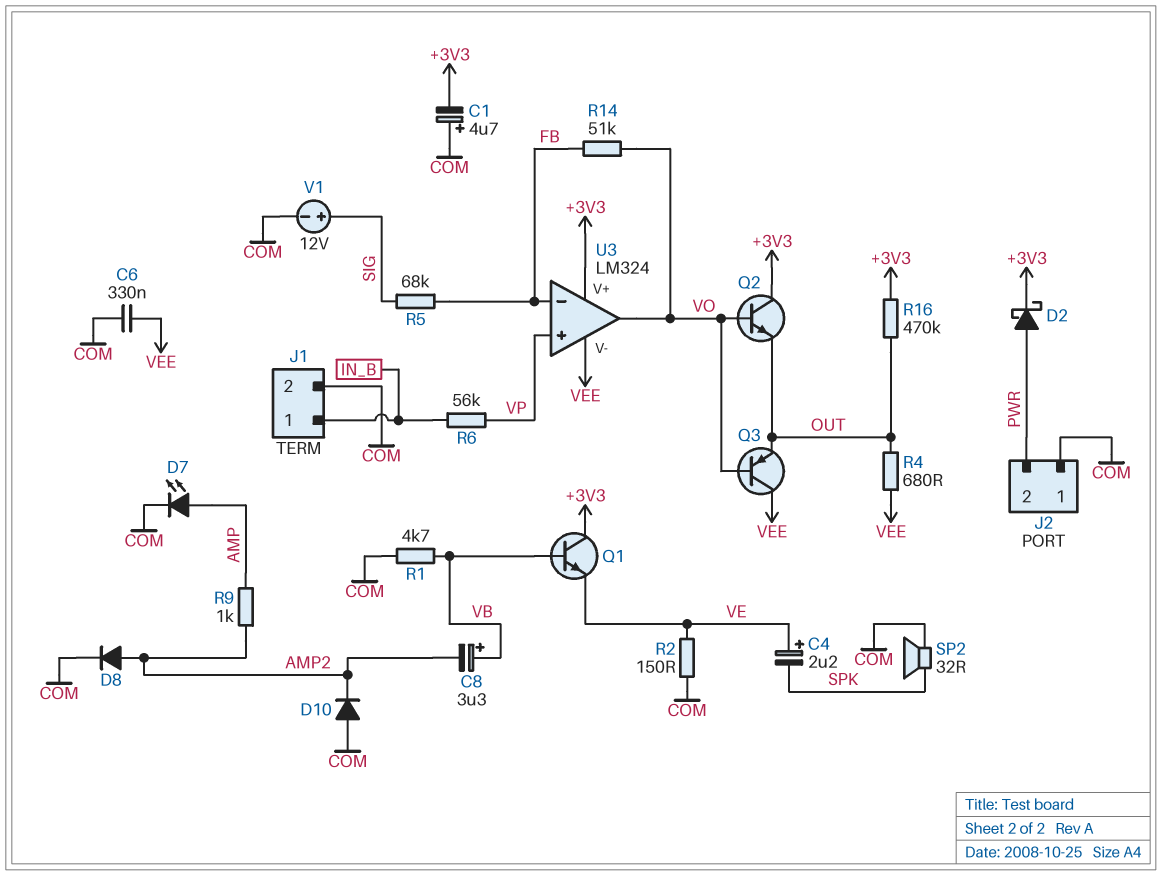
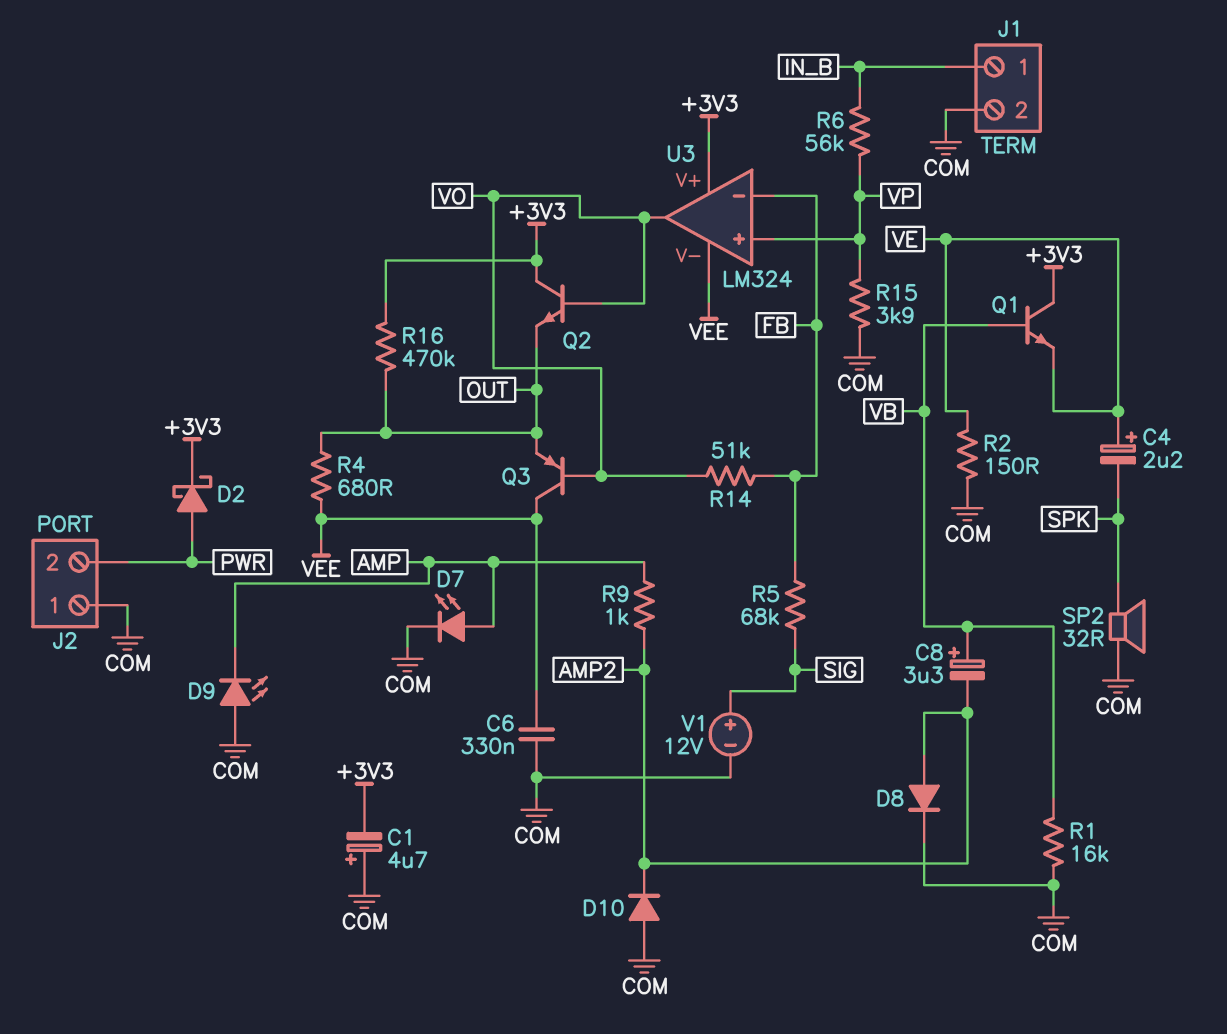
D9: none -> LED (A COM, K AMP)
R1: 4.7k (COM, VB) -> 16k (COM, VB)
R15: none -> 3.9k (COM, VP)

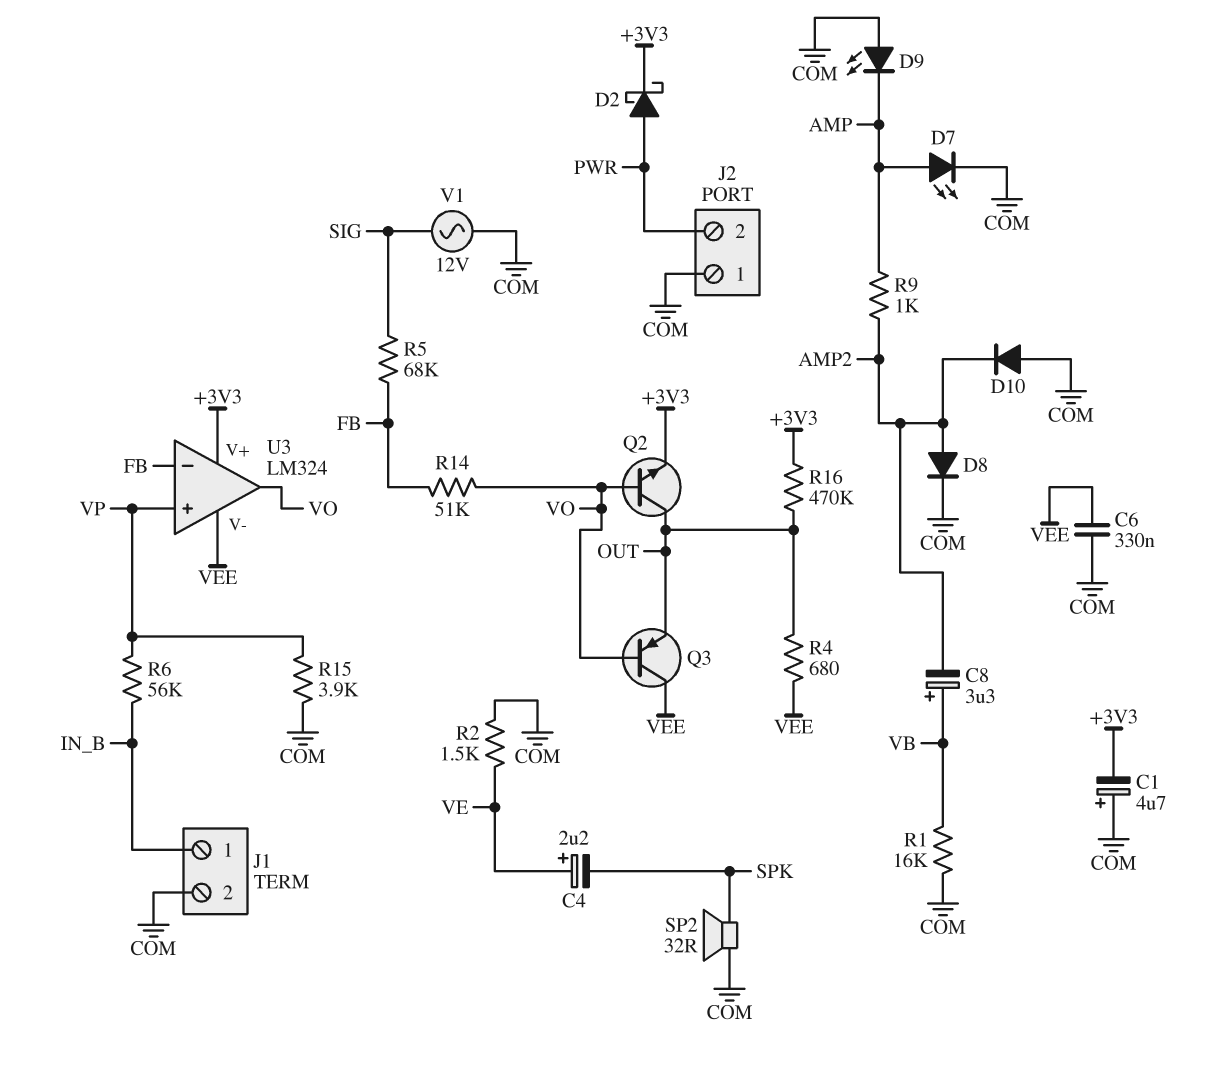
Q1: NPN (B VB, C +3V3, E VE) -> none
Q2: NPN (B VO, C +3V3, E OUT) -> NPN (B VO, C OUT, E +3V3)
R2: 150 (COM, VE) -> 1.5k (COM, VE)
V1: 12V (plus SIG, minus COM) -> AC 12V (COM, SIG)

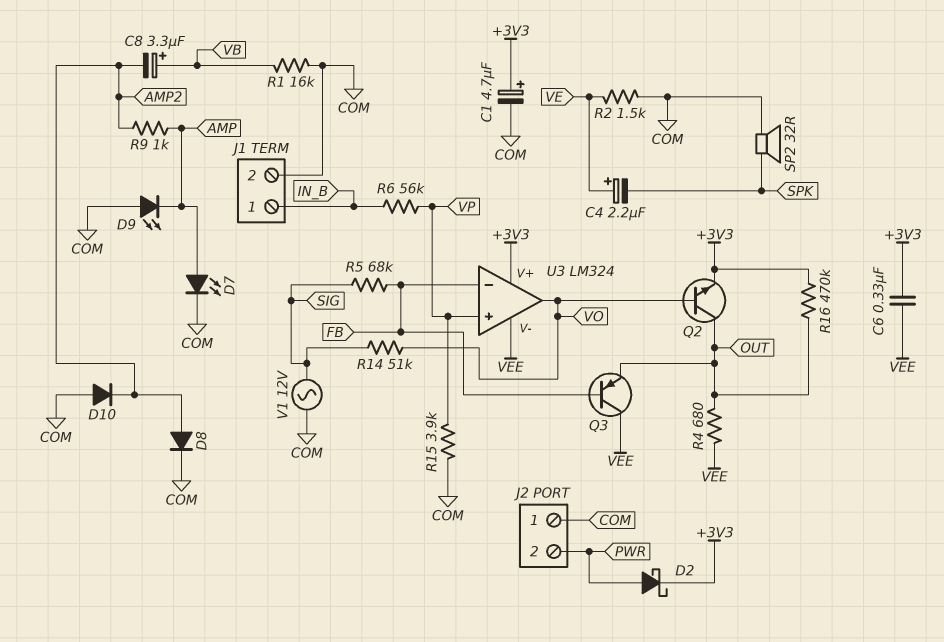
C1: 4.7uF (plus COM, minus +3V3) -> 4.7uF (plus +3V3, minus COM)
C6: 330nF (COM, VEE) -> 330nF (+3V3, VEE)
Q3: PNP (B VO, C VEE, E OUT) -> PNP (B FB, C VEE, E OUT)
R14: 51k (FB, VO) -> 51k (SIG, VO)

